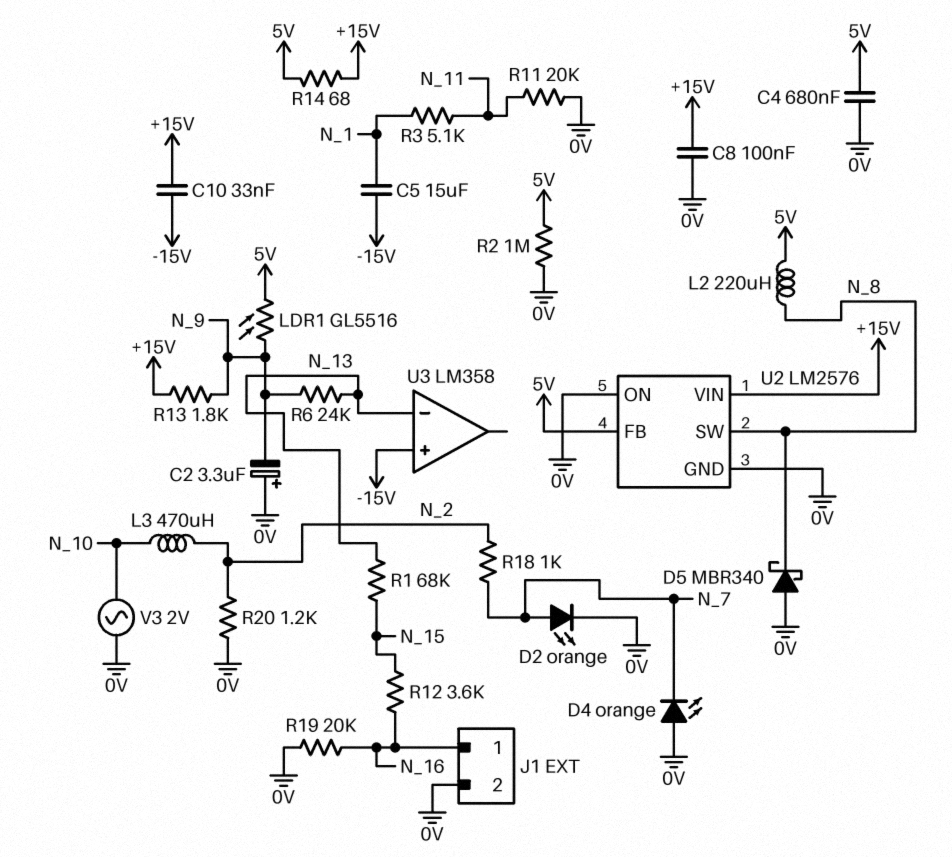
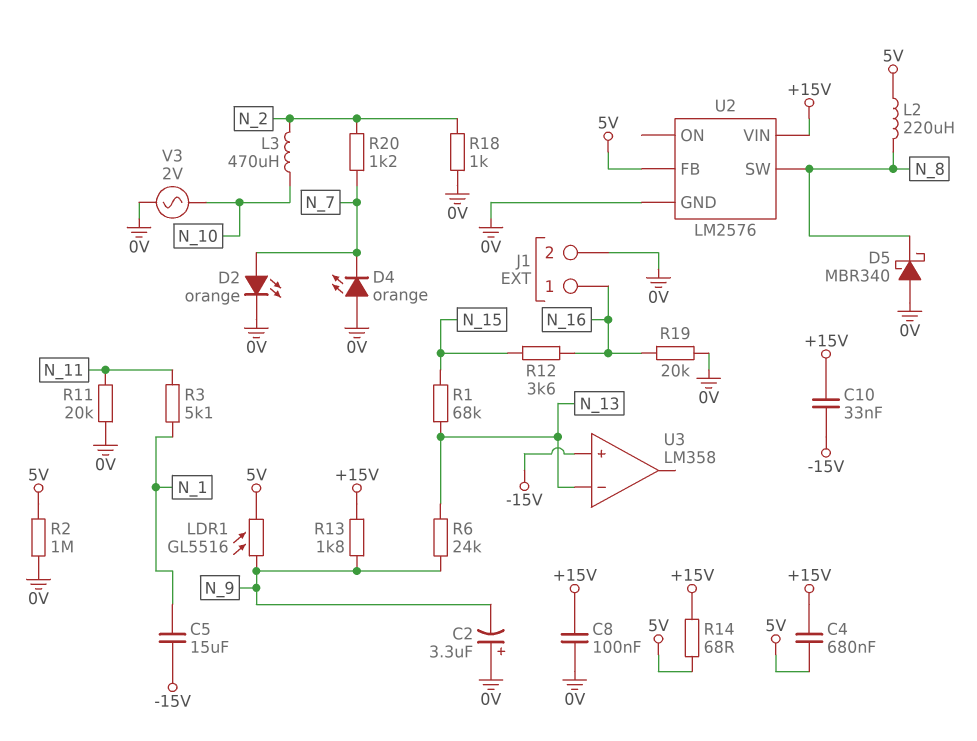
C4: 680nF (0V, 5V) -> 680nF (+15V, 5V)
R18: 1k (N_2, N_7) -> 1k (0V, N_2)
R20: 1.2k (0V, N_2) -> 1.2k (N_2, N_7)
U2 pin ON: 0V -> none

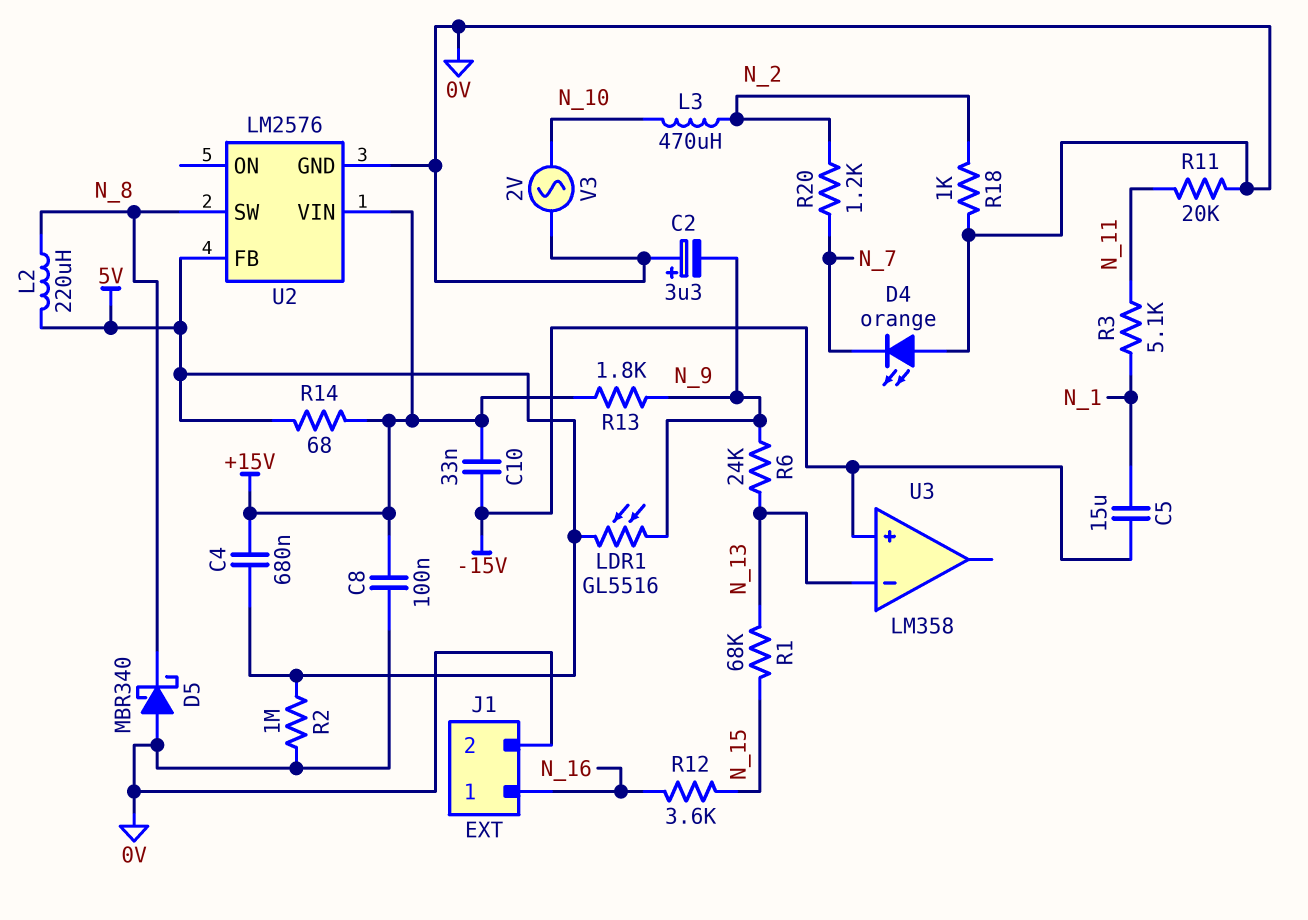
D2: LED orange (A N_7, K 0V) -> none
R19: 20k (0V, N_16) -> none

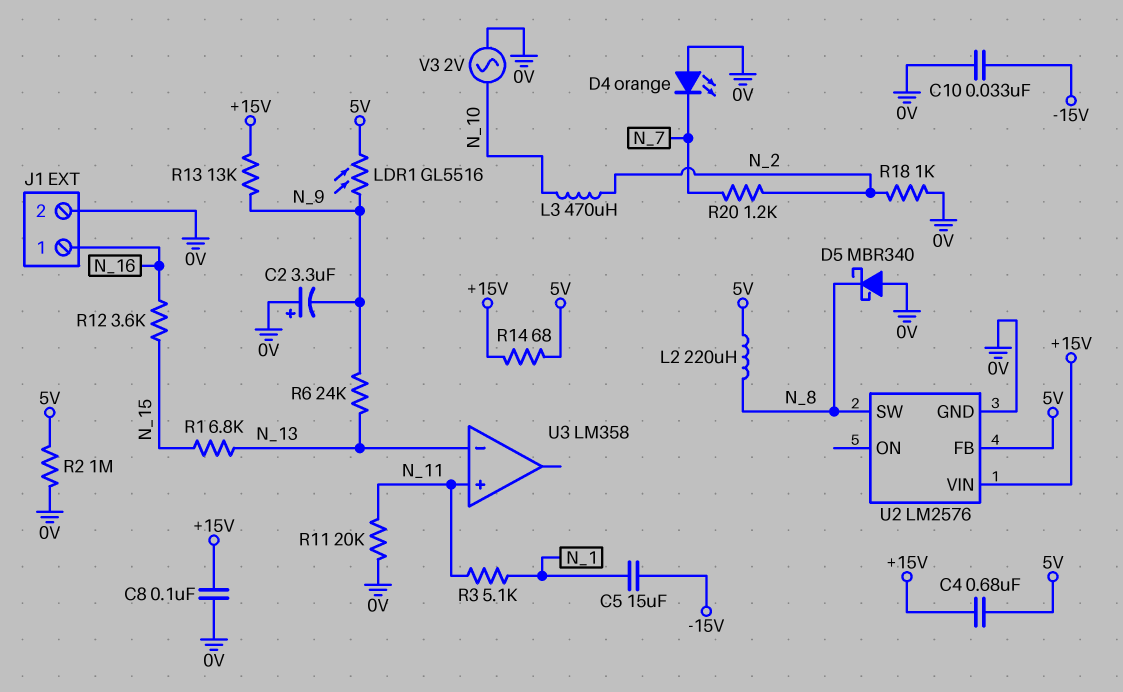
C10: 33nF (+15V, -15V) -> 33nF (-15V, 0V)
R1: 68k (N_13, N_15) -> 6.8k (N_13, N_15)
R13: 1.8k (+15V, N_9) -> 13k (+15V, N_9)
U3 pin in+: -15V -> N_11

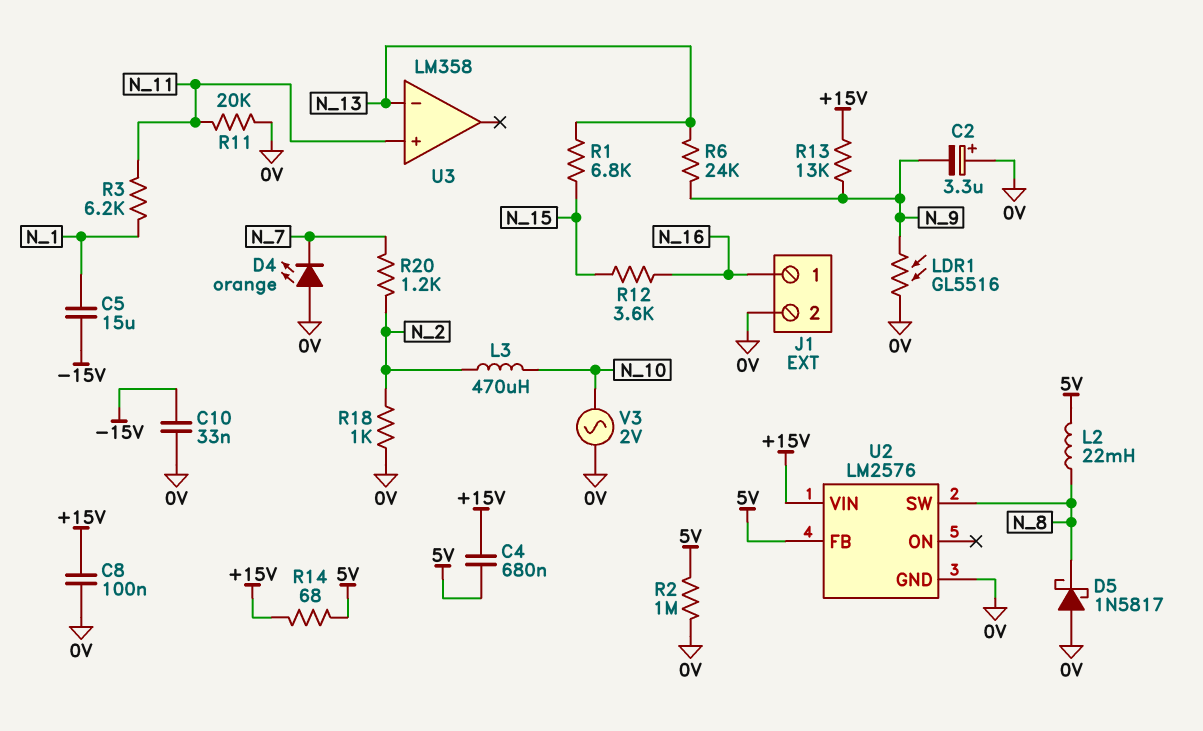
D5: schottky MBR340 (A 0V, K N_8) -> schottky 1N5817 (A 0V, K N_8)
L2: 220uH (5V, N_8) -> 22mH (5V, N_8)
LDR1: GL5516 (5V, N_9) -> GL5516 (0V, N_9)
R3: 5.1k (N_1, N_11) -> 6.2k (N_1, N_11)

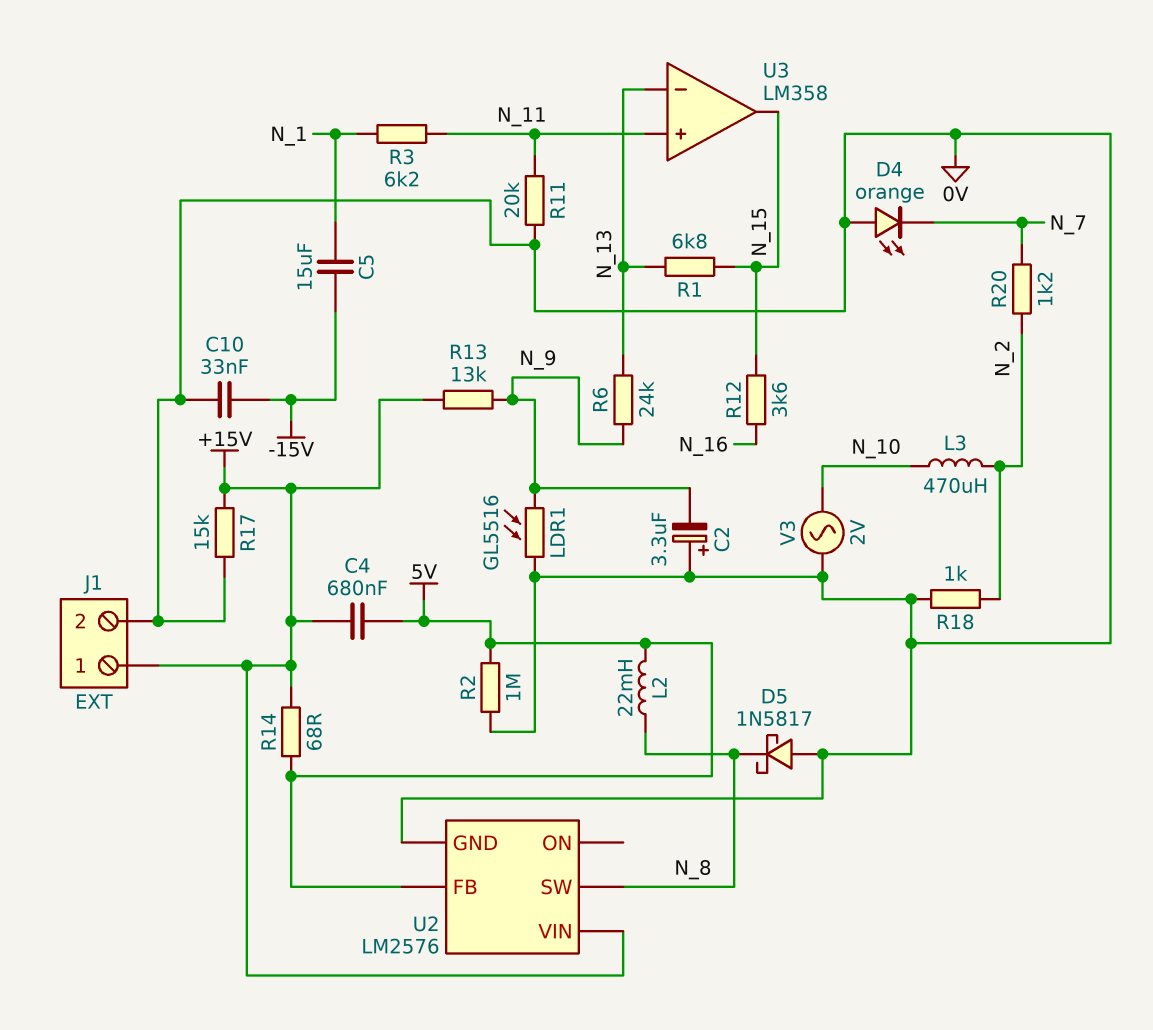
C8: 100nF (+15V, 0V) -> none
J1 pin 1: N_16 -> +15V
R17: none -> 15k (+15V, 0V)
U3 pin out: none -> N_15

